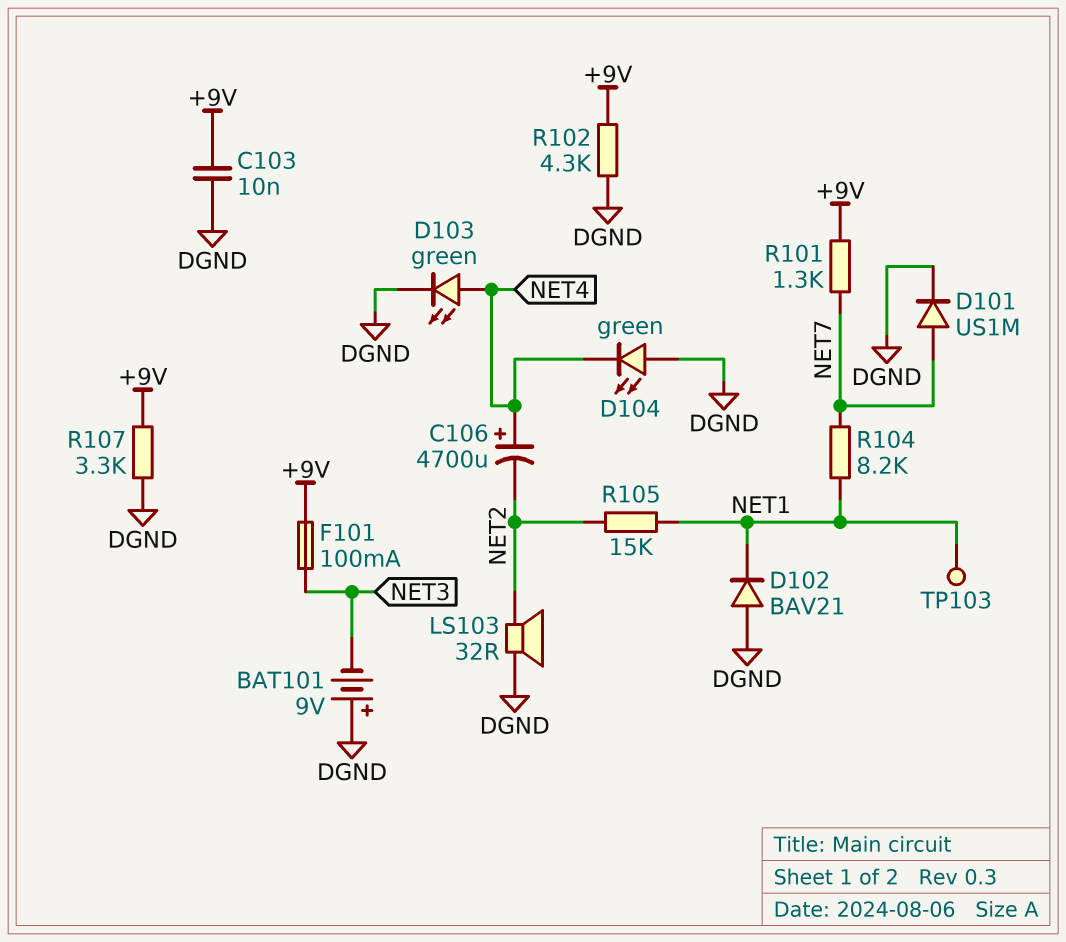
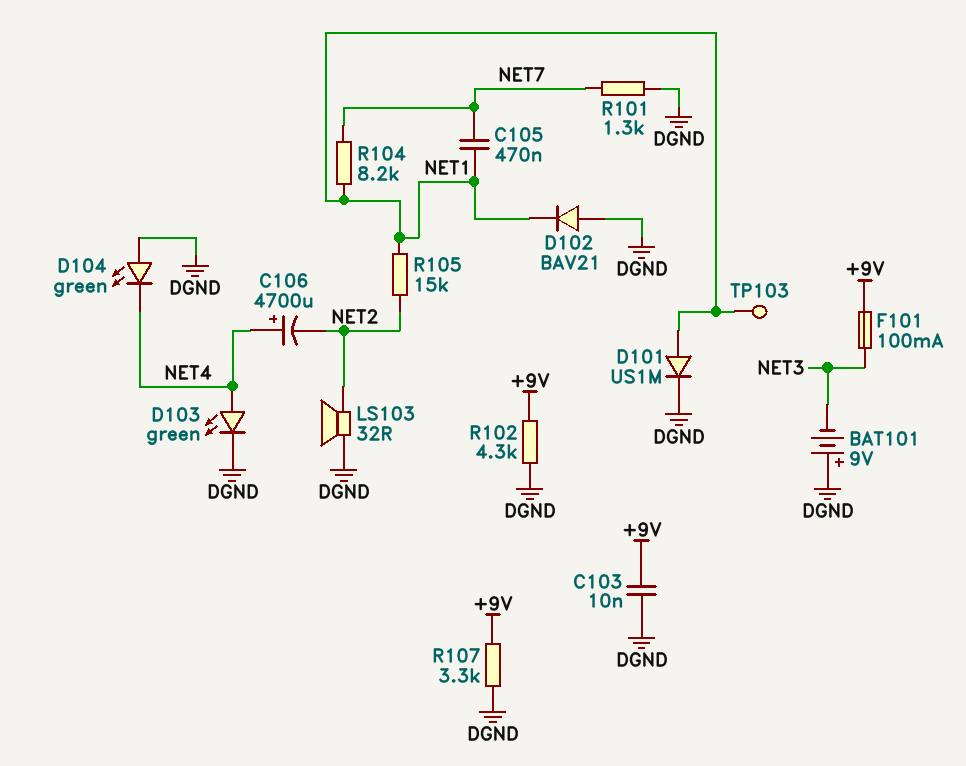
C105: none -> 470nF (NET1, NET7)
D101: diode US1M (A NET7, K DGND) -> diode US1M (A NET1, K DGND)
R101: 1.3k (+9V, NET7) -> 1.3k (DGND, NET7)

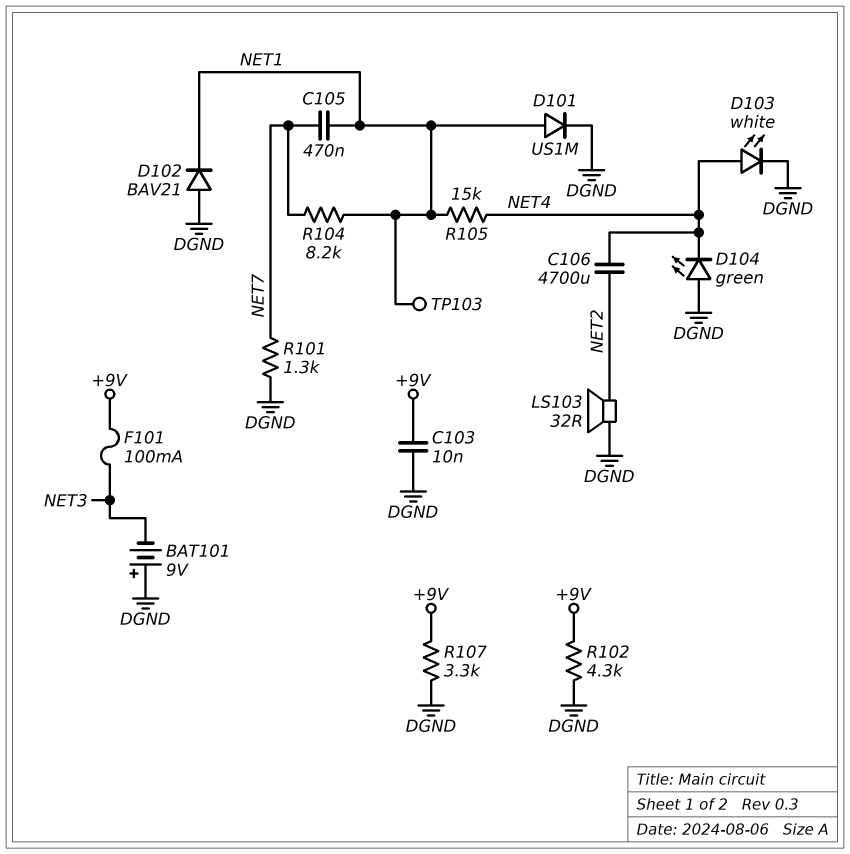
C106: 4700uF (plus NET4, minus NET2) -> 4700uF (NET2, NET4)
D103: LED green (A NET4, K DGND) -> LED white (A NET4, K DGND)
R105: 15k (NET1, NET2) -> 15k (NET1, NET4)

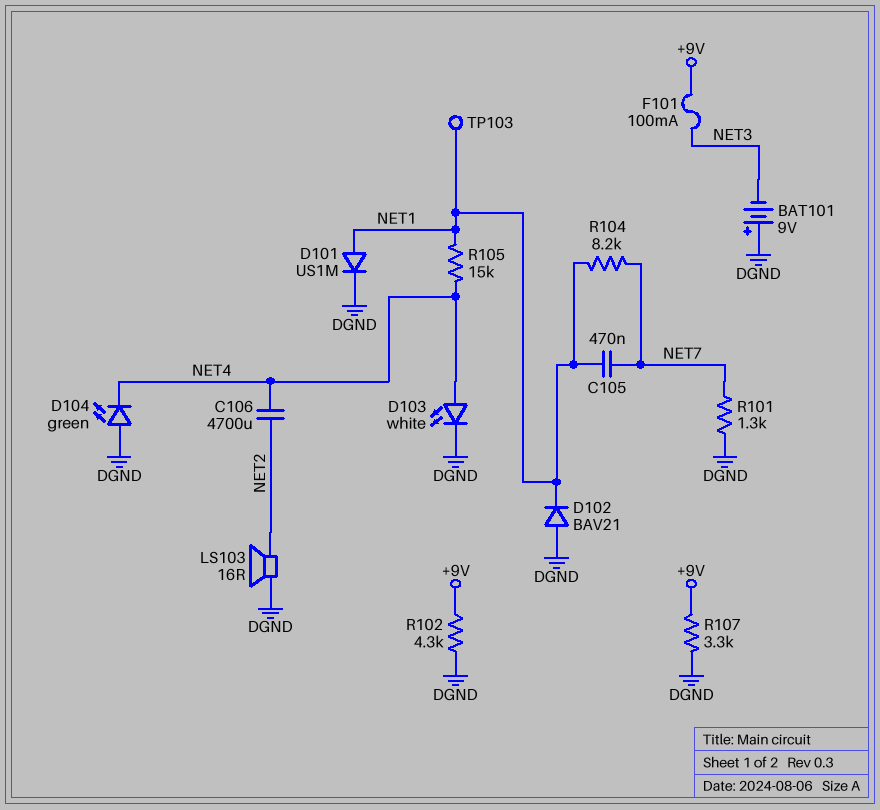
C103: 10nF (+9V, DGND) -> none
LS103: speaker 32R (DGND, NET2) -> speaker 16R (DGND, NET2)

